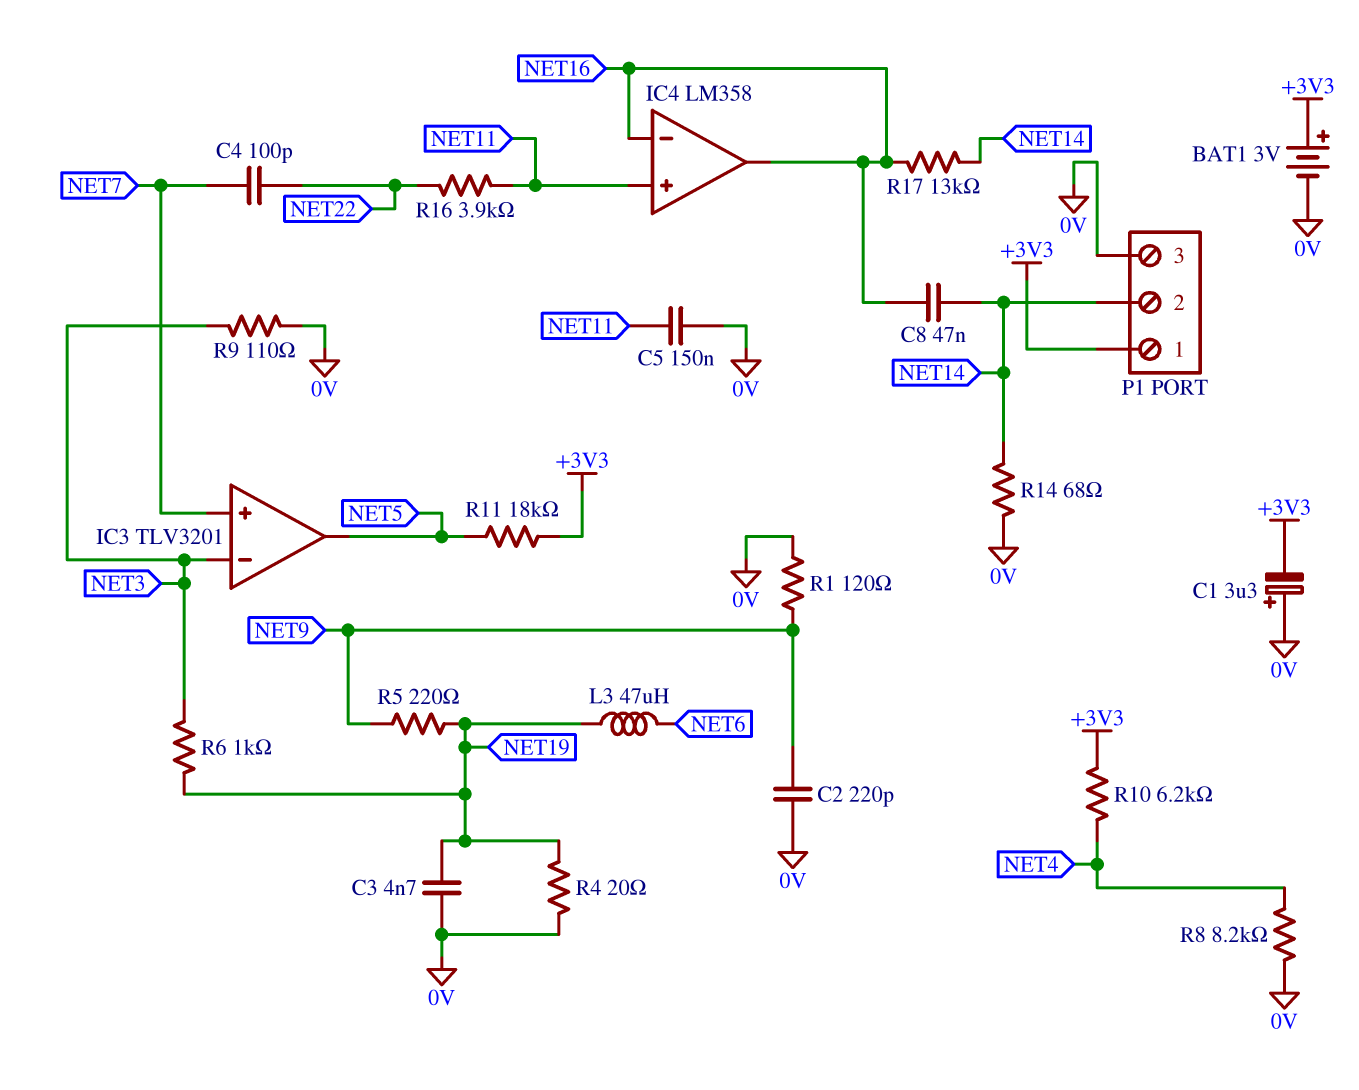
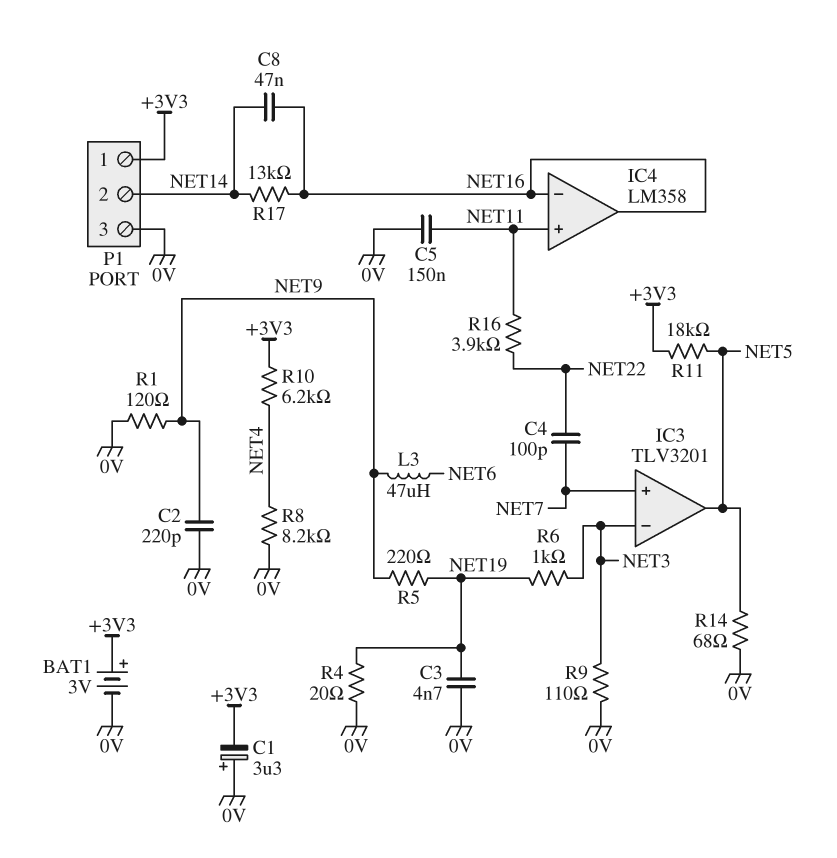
L3: 47uH (NET6, NET19) -> 47uH (NET6, NET9)
R14: 68 (0V, NET14) -> 68 (0V, NET5)

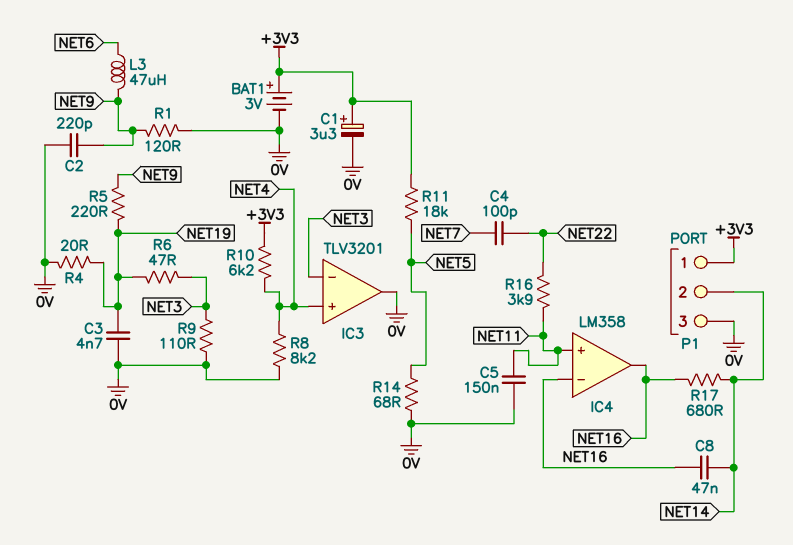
C1: 3.3uF (plus 0V, minus +3V3) -> 3.3uF (plus +3V3, minus 0V)
IC3 pin in+: NET7 -> NET4
IC3 pin out: NET5 -> 0V
R6: 1k (NET3, NET19) -> 47 (NET3, NET19)
R17: 13k (NET14, NET16) -> 680 (NET14, NET16)

